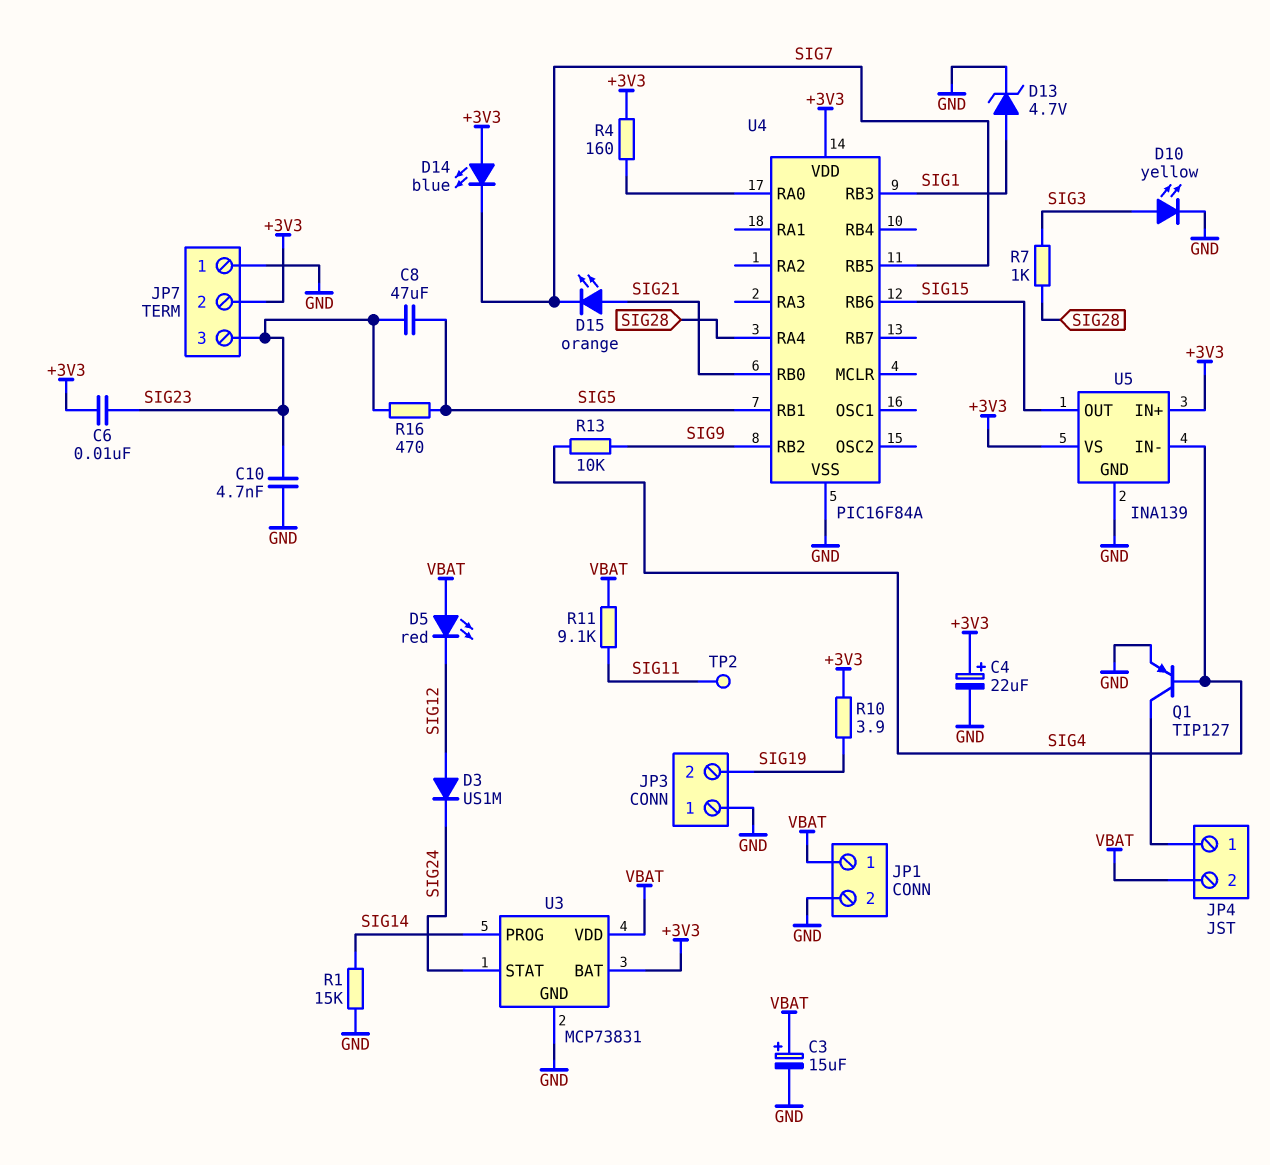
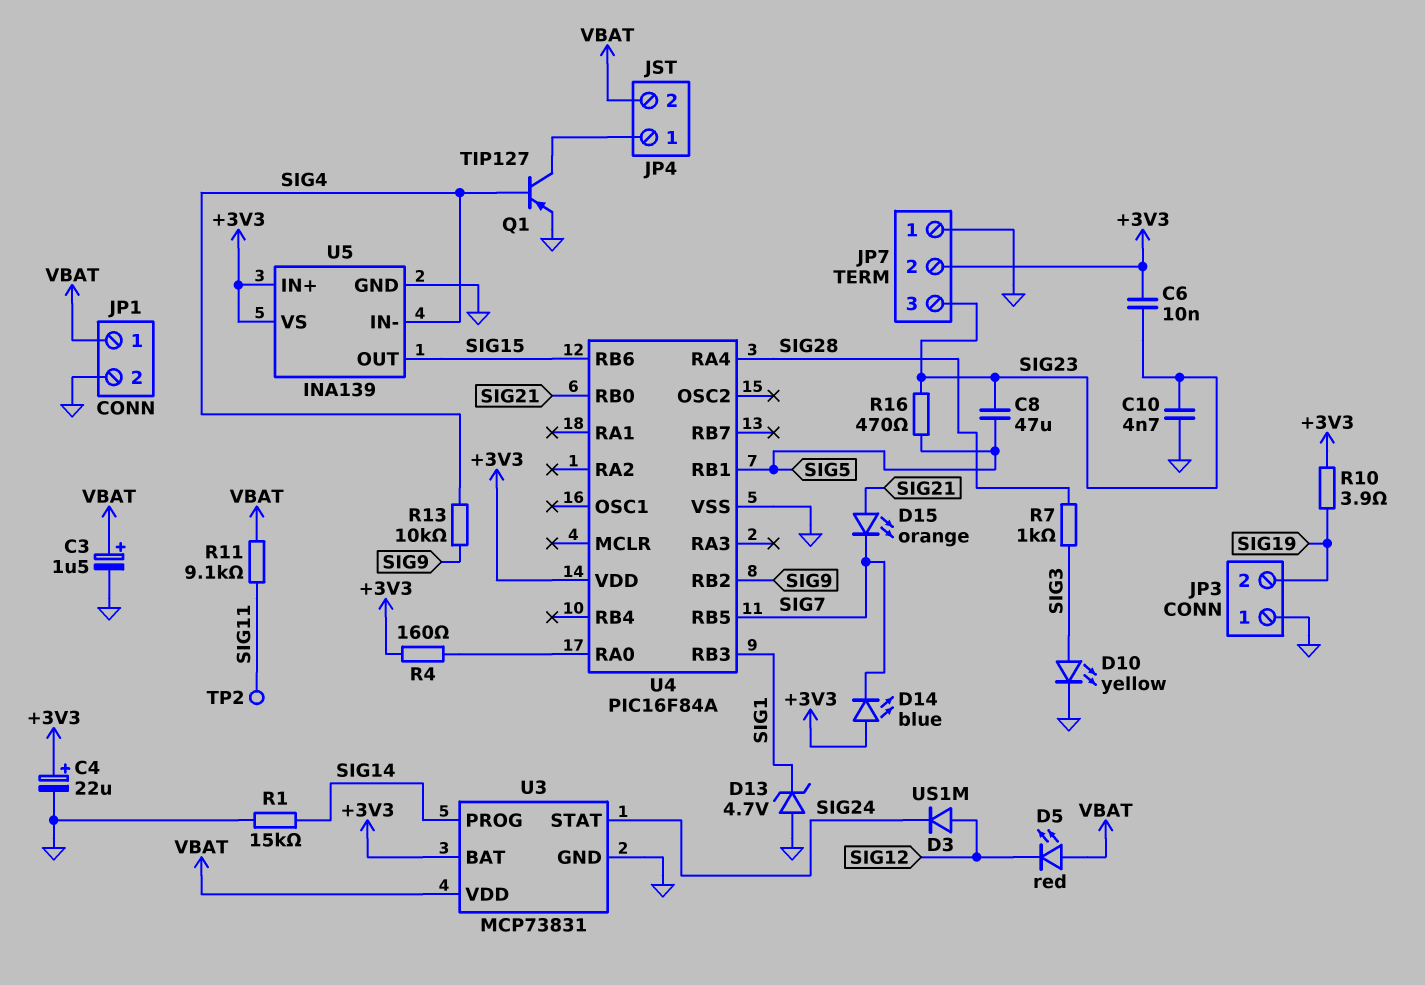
C3: 15uF (plus VBAT, minus GND) -> 1.5uF (plus VBAT, minus GND)
D13: zener 4.7V (A SIG1, K GND) -> zener 4.7V (A GND, K SIG1)

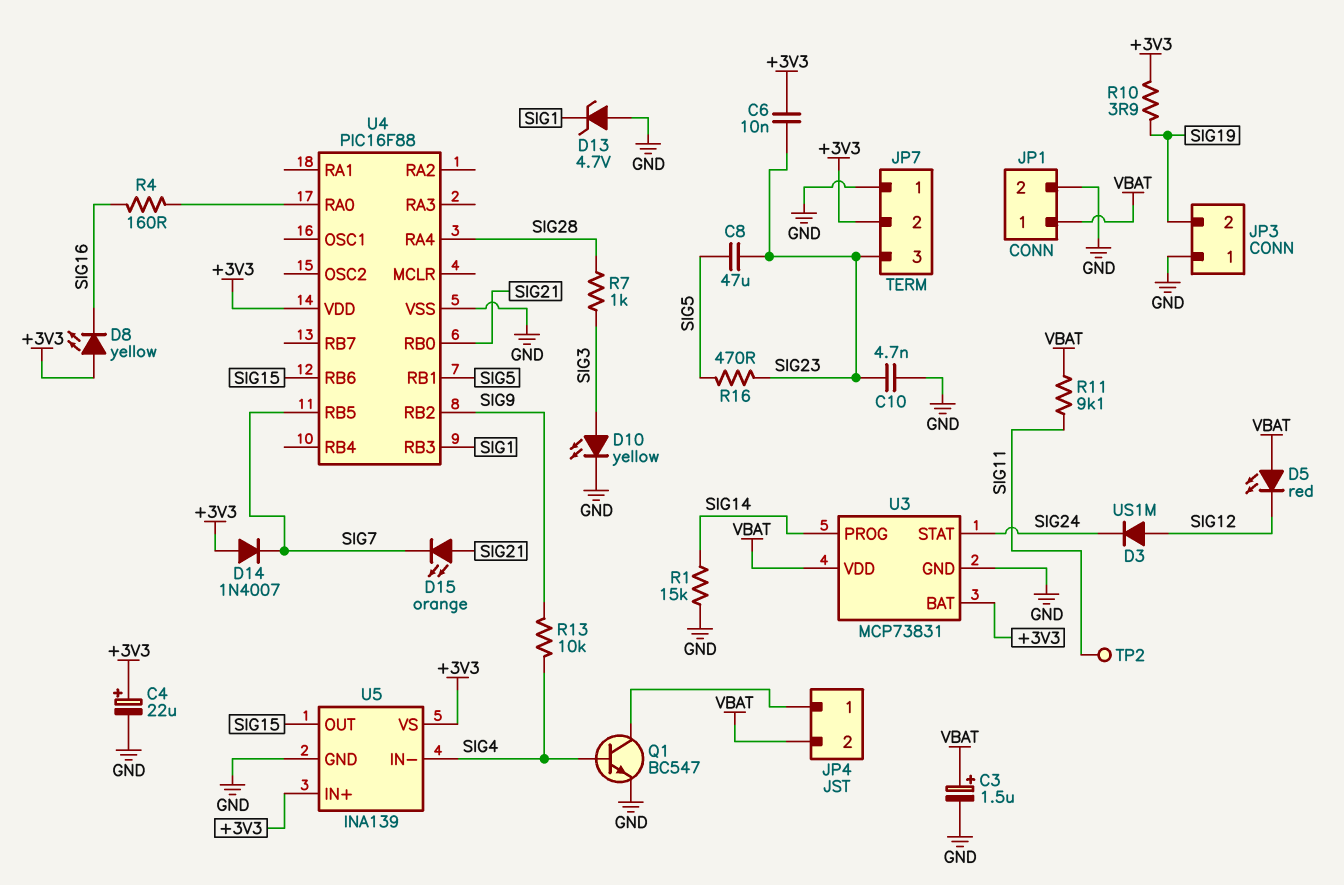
D8: none -> LED yellow (A +3V3, K SIG16)
D14: LED blue (A +3V3, K SIG7) -> diode 1N4007 (A +3V3, K SIG7)
Q1: PNP TIP127 (B SIG4, C JP4/1, E GND) -> NPN BC547 (B SIG4, C JP4/1, E GND)
R4: 160 (+3V3, U4/RA0) -> 160 (SIG16, U4/RA0)
U4: PIC16F84A -> PIC16F88

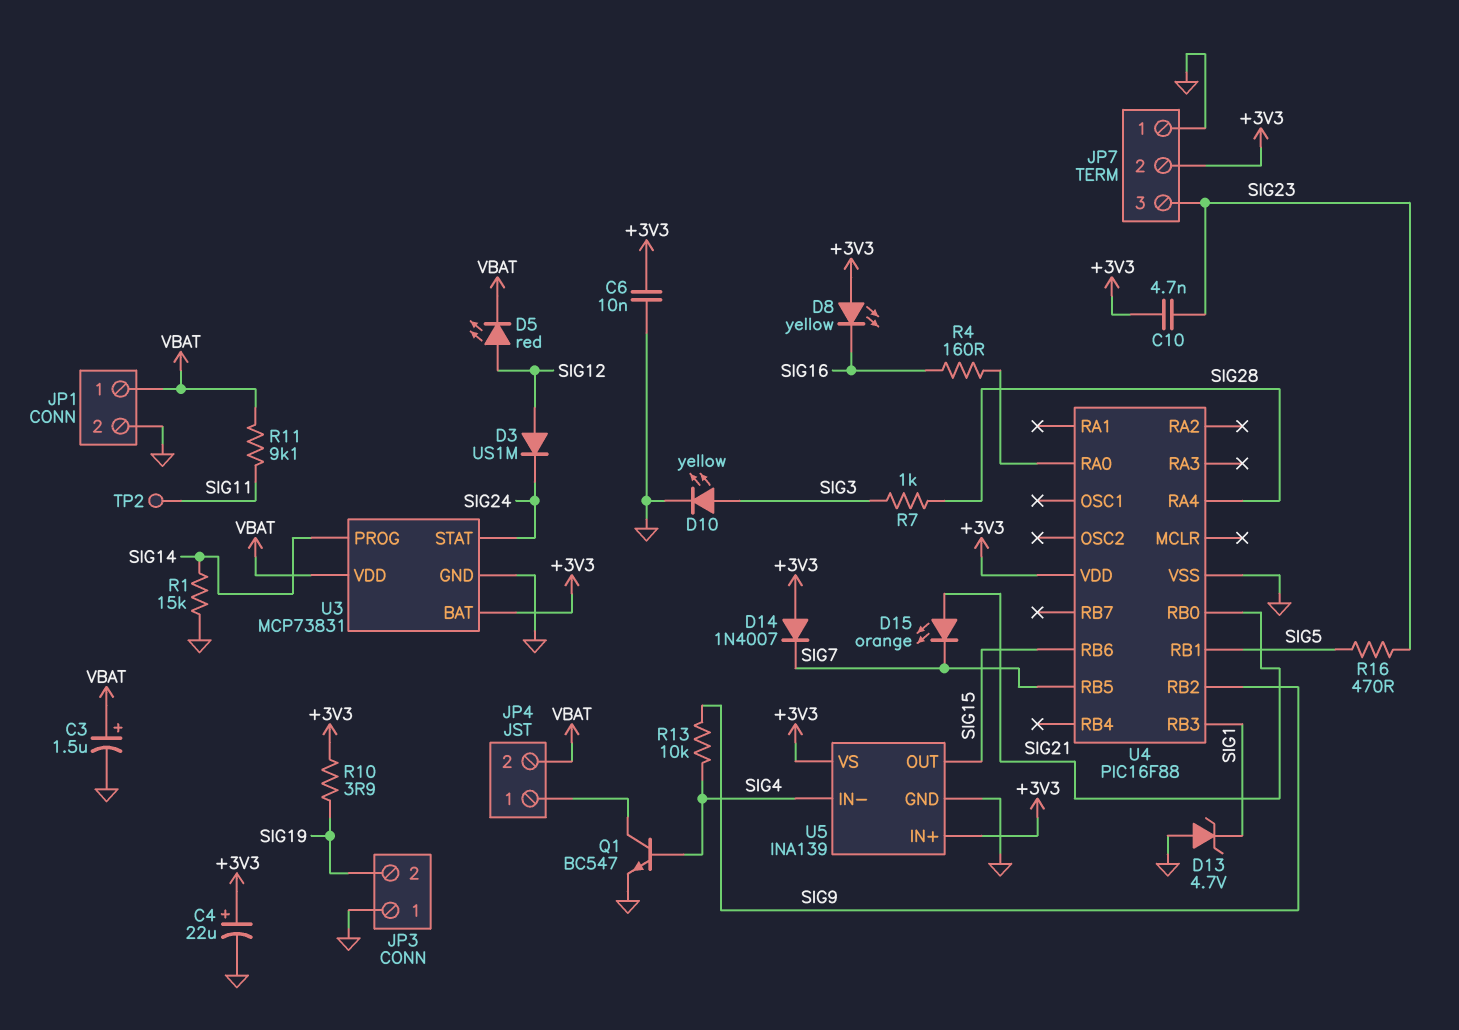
C6: 10nF (+3V3, SIG23) -> 10nF (+3V3, GND)
C8: 47uF (SIG5, SIG23) -> none
C10: 4.7nF (GND, SIG23) -> 4.7nF (+3V3, SIG23)
D5: LED red (A VBAT, K SIG12) -> LED red (A SIG12, K VBAT)

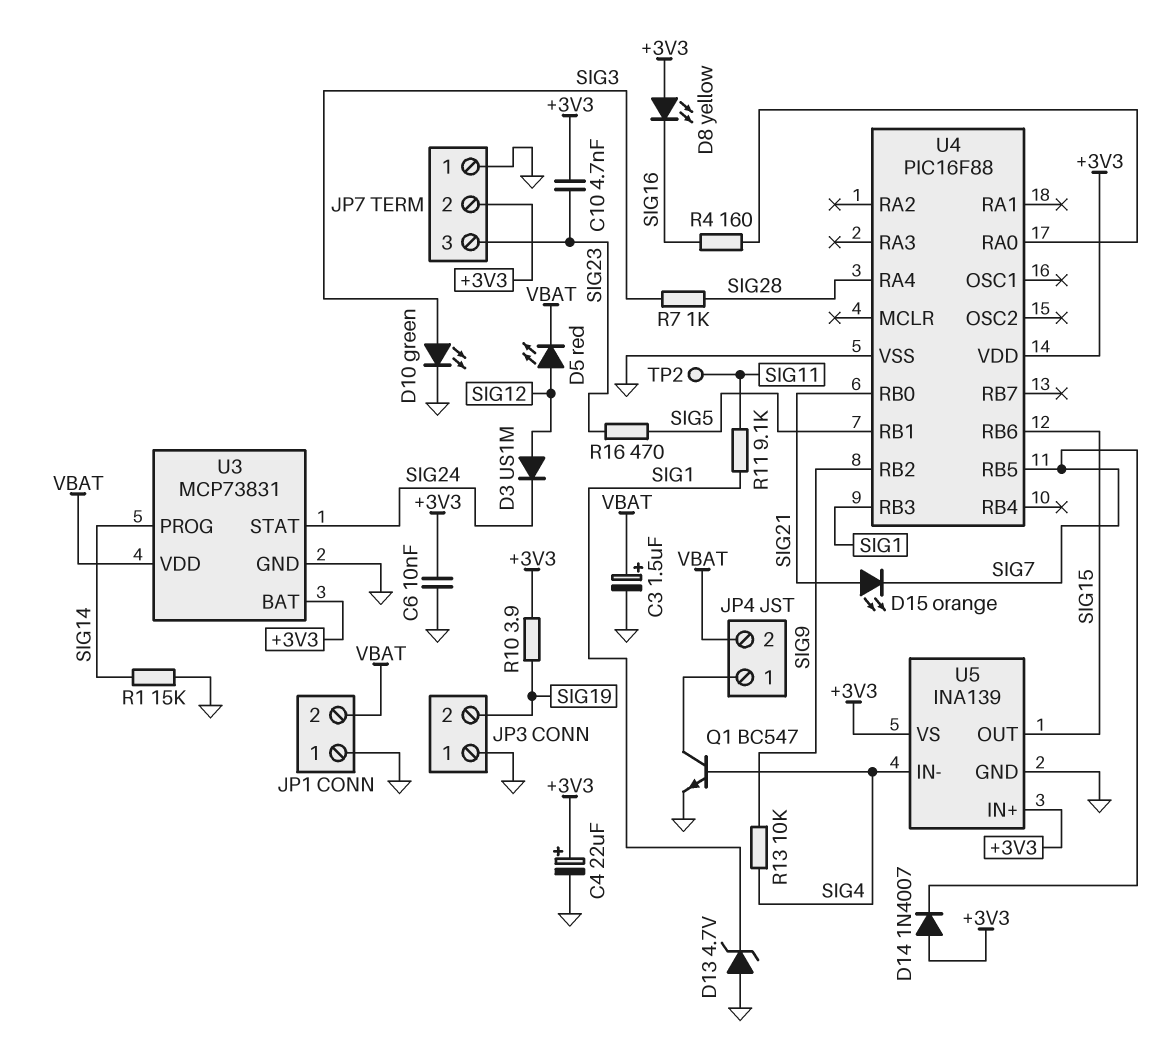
D10: LED yellow (A SIG3, K GND) -> LED green (A SIG3, K GND)
JP1 pin 1: VBAT -> GND
JP1 pin 2: GND -> VBAT
R11: 9.1k (SIG11, VBAT) -> 9.1k (SIG1, SIG11)

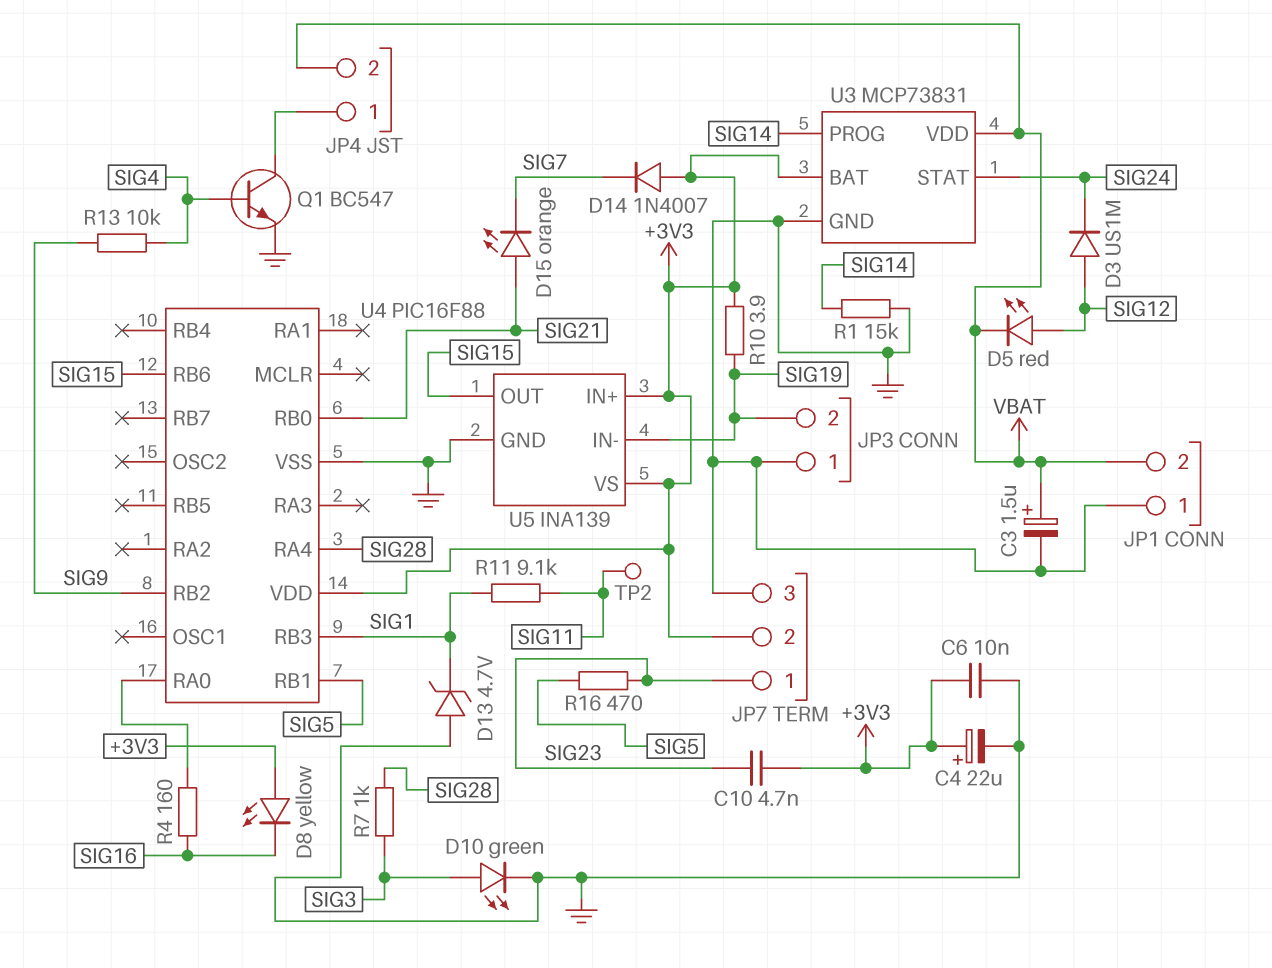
JP7 pin 1: GND -> SIG23
JP7 pin 3: SIG23 -> GND
U4 pin RB5: SIG7 -> none
U5 pin IN-: SIG4 -> SIG19

